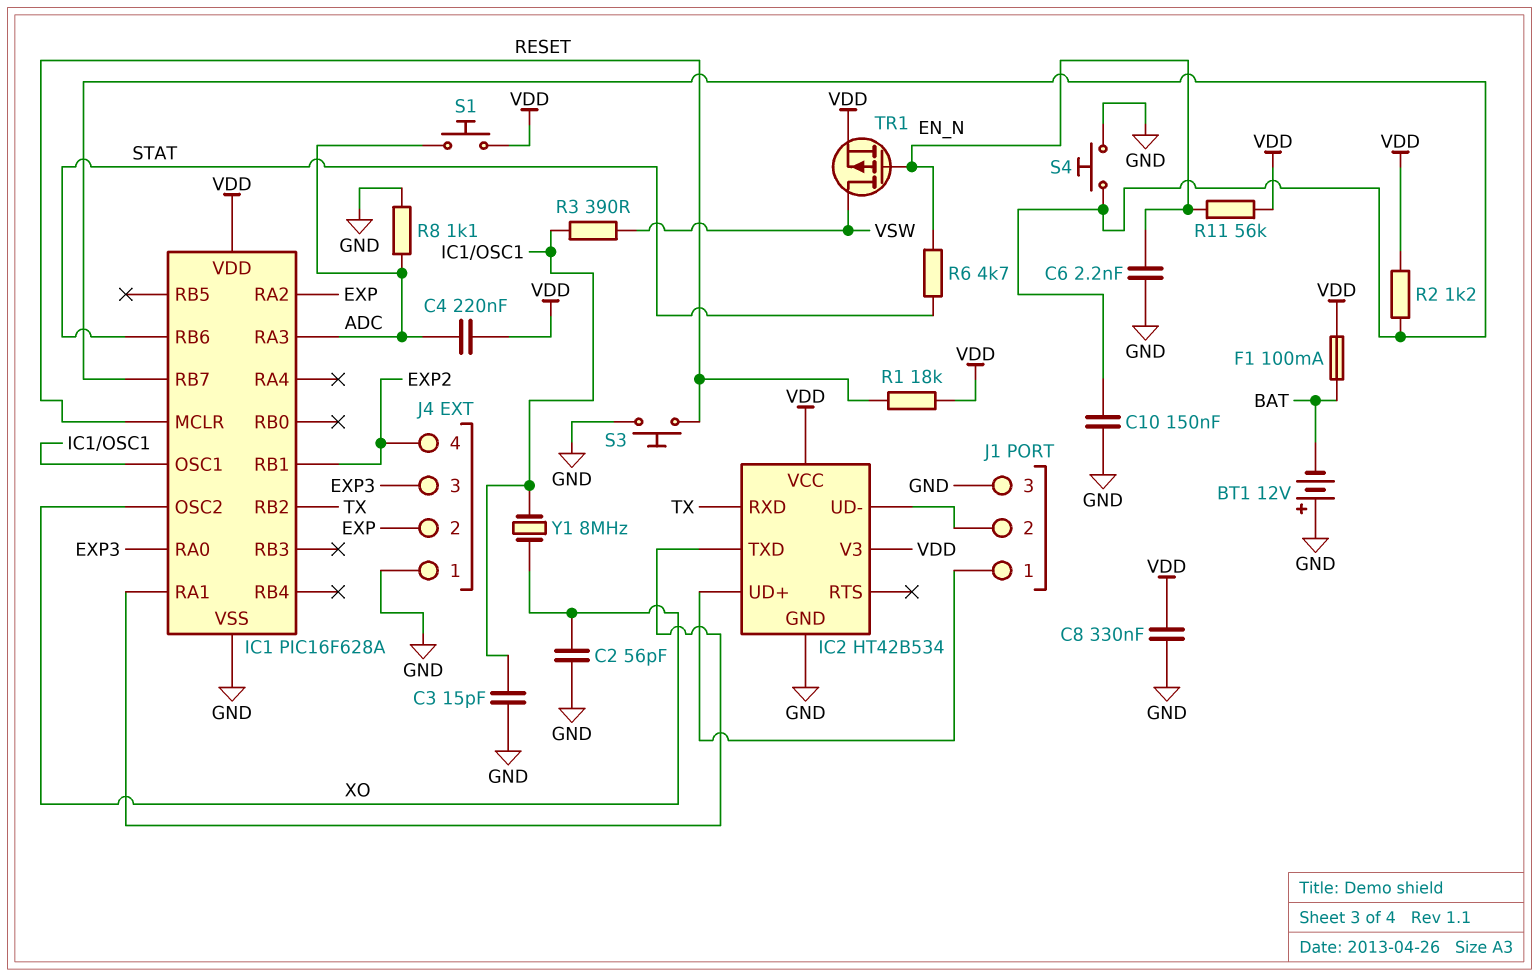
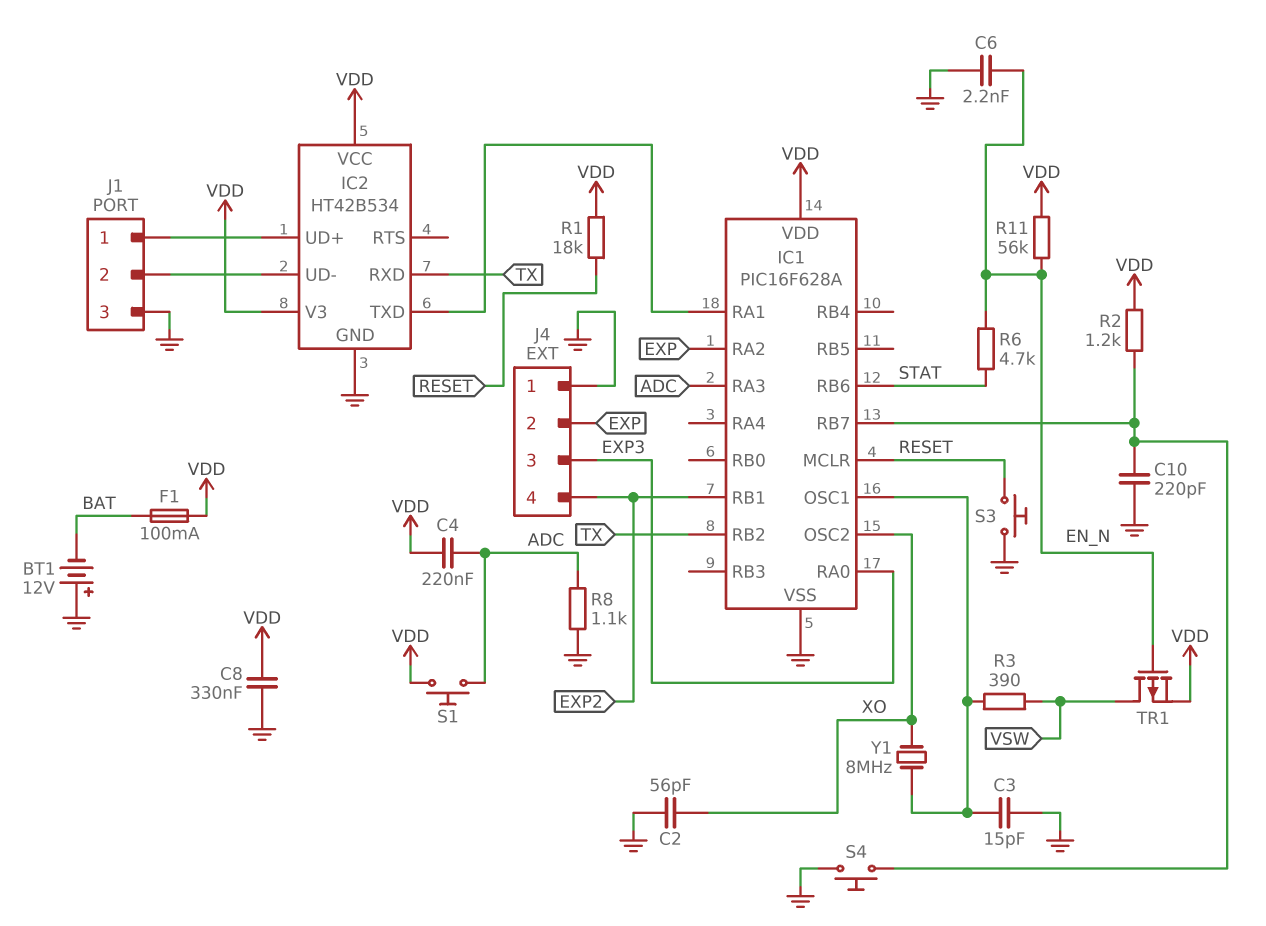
C10: 150nF (GND, IC1/RB7) -> 220pF (GND, IC1/RB7)

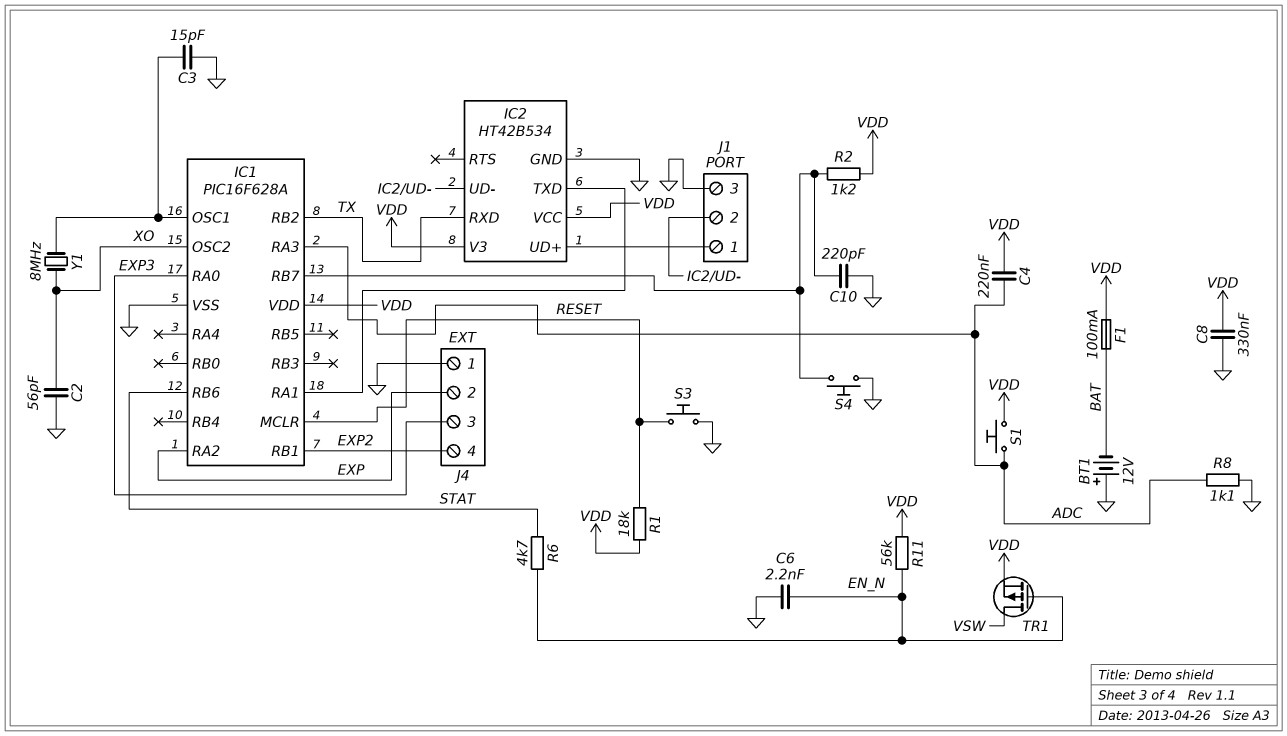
R3: 390 (IC1/OSC1, VSW) -> none

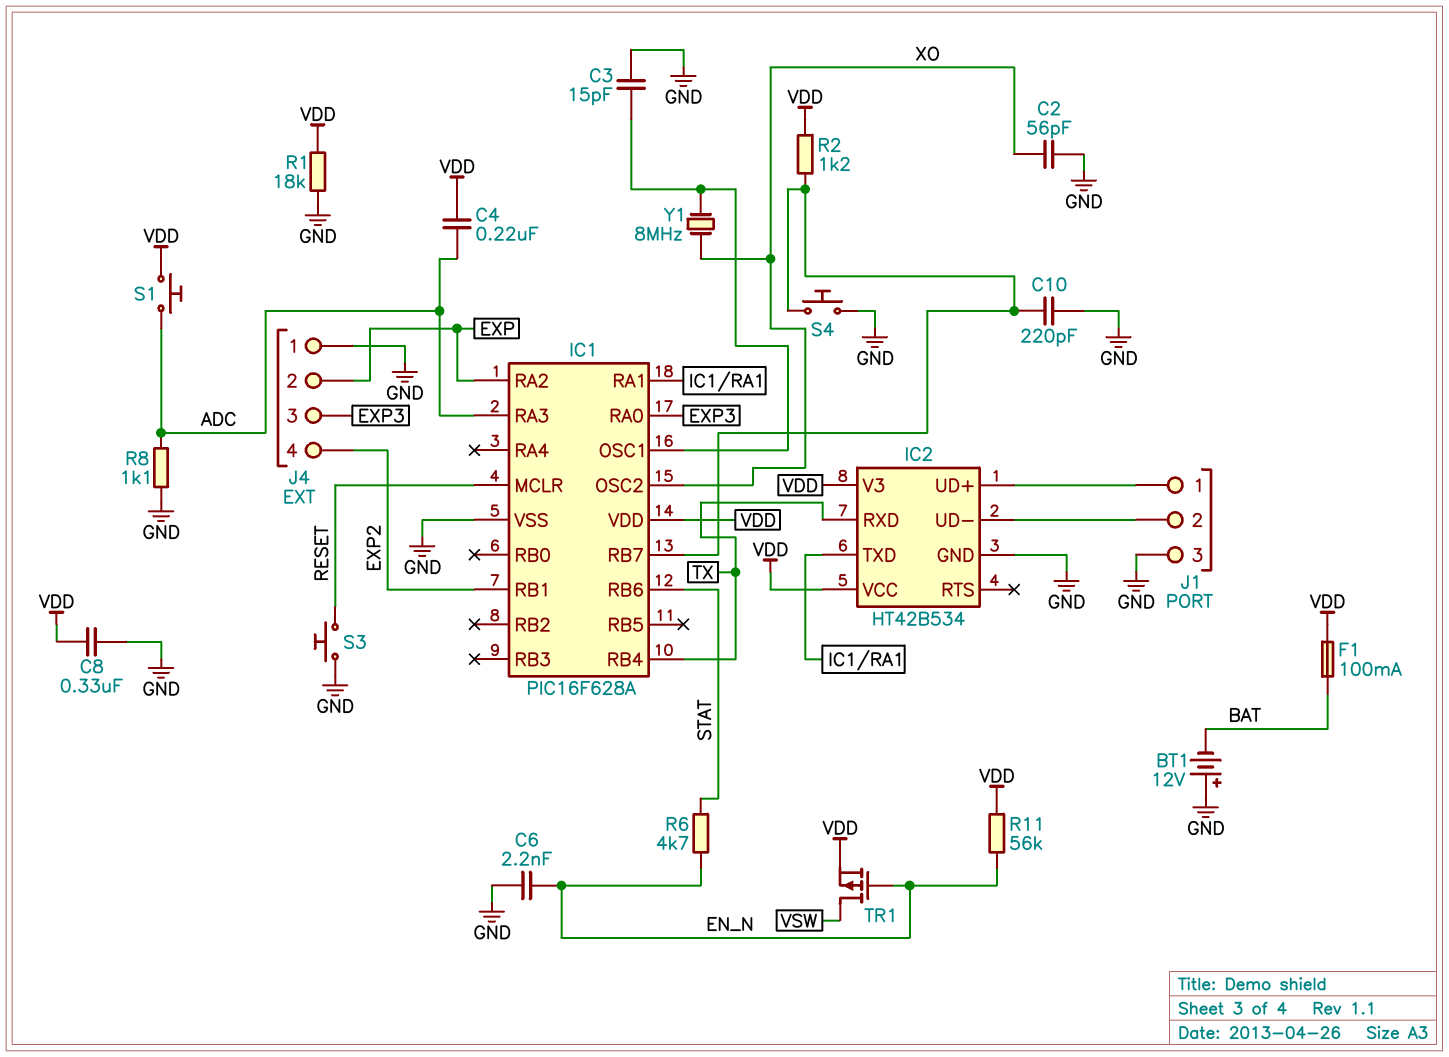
IC1 pin RB2: TX -> none
IC1 pin RB4: none -> TX
R1: 18k (RESET, VDD) -> 18k (GND, VDD)

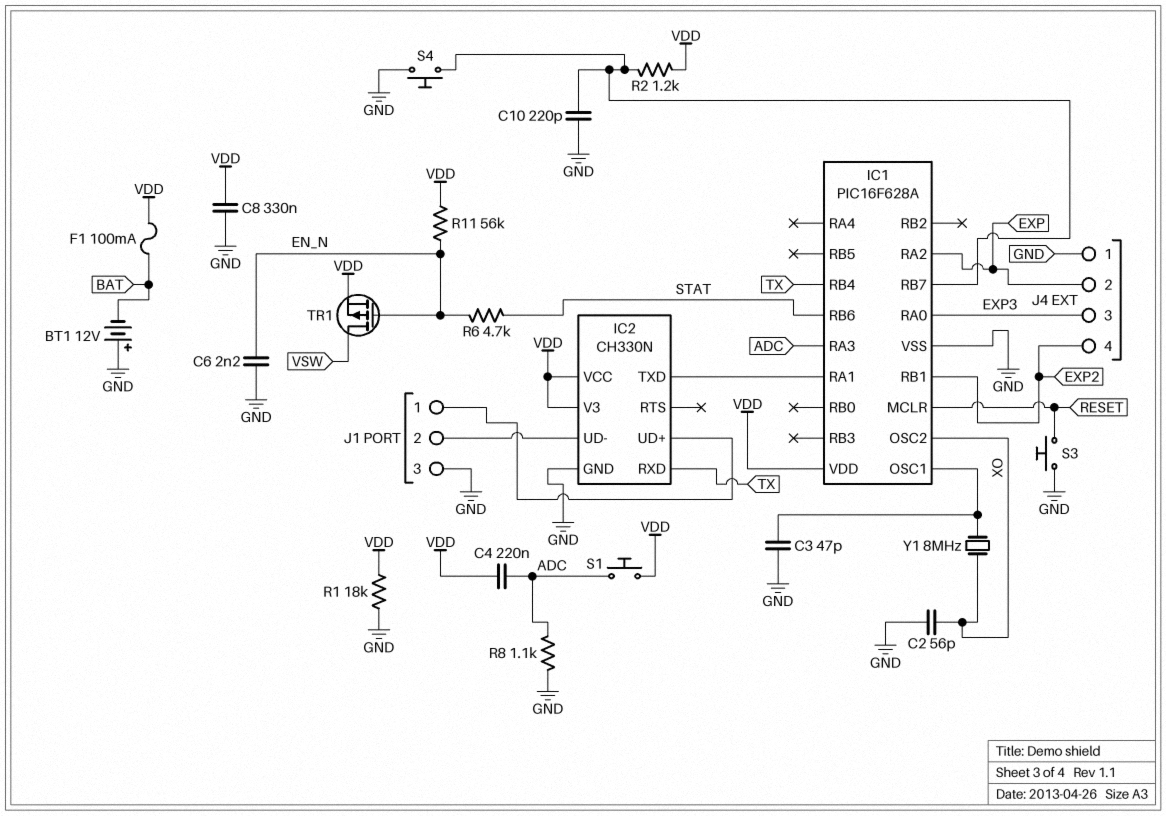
C3: 15pF (GND, IC1/OSC1) -> 47pF (GND, IC1/OSC1)
IC2: HT42B534 -> CH330N

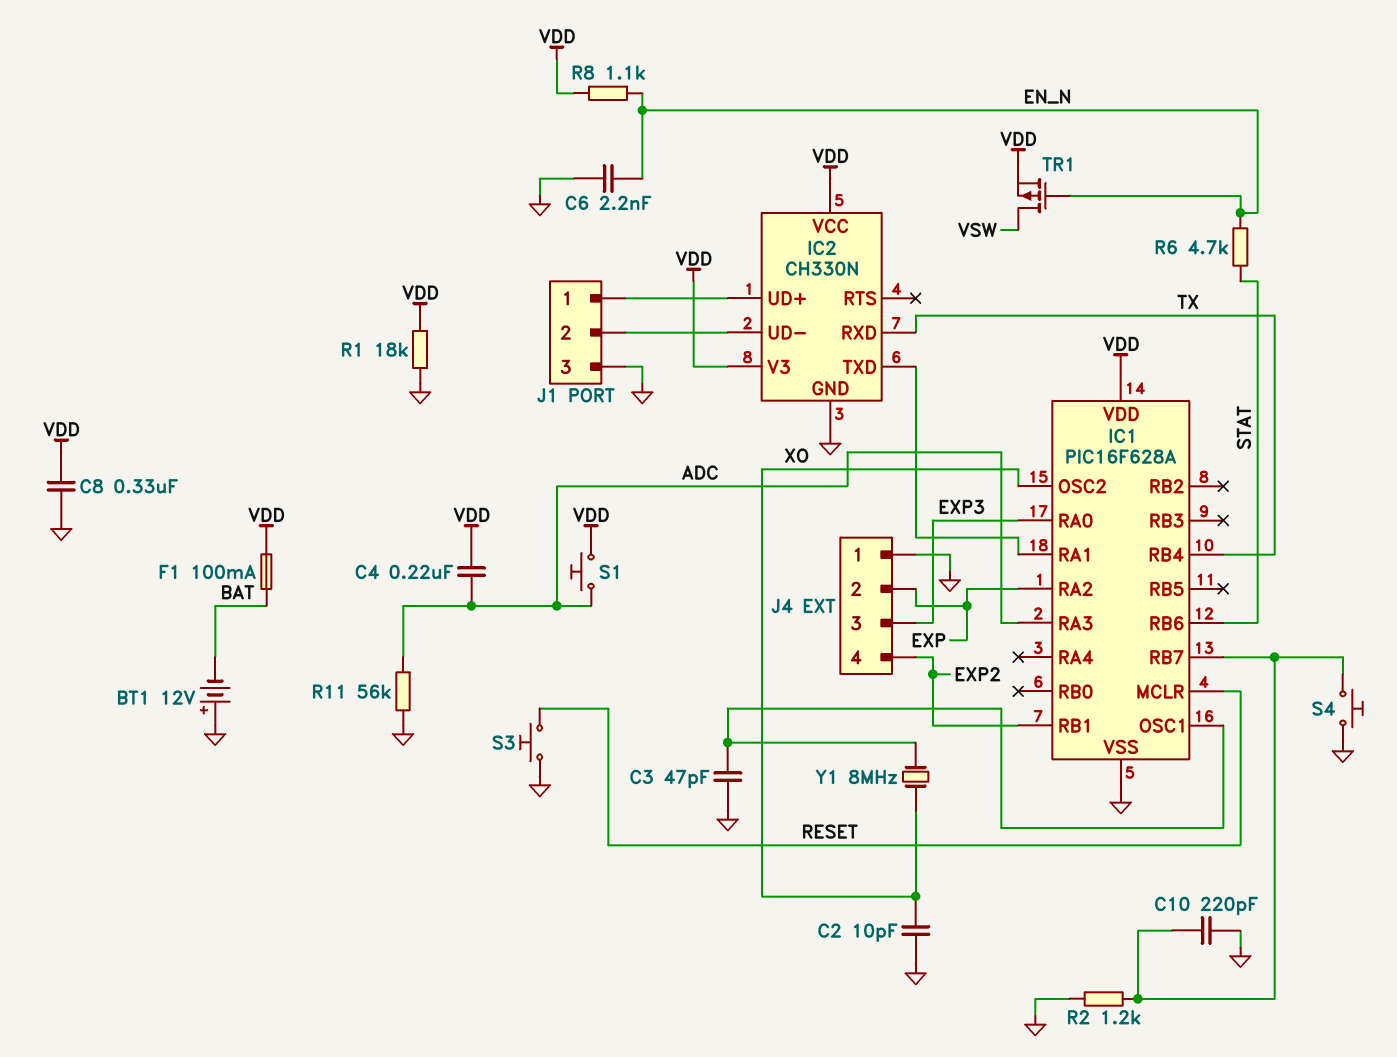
C2: 56pF (GND, XO) -> 10pF (GND, XO)
R2: 1.2k (IC1/RB7, VDD) -> 1.2k (GND, IC1/RB7)
R8: 1.1k (ADC, GND) -> 1.1k (EN_N, VDD)
R11: 56k (EN_N, VDD) -> 56k (ADC, GND)

